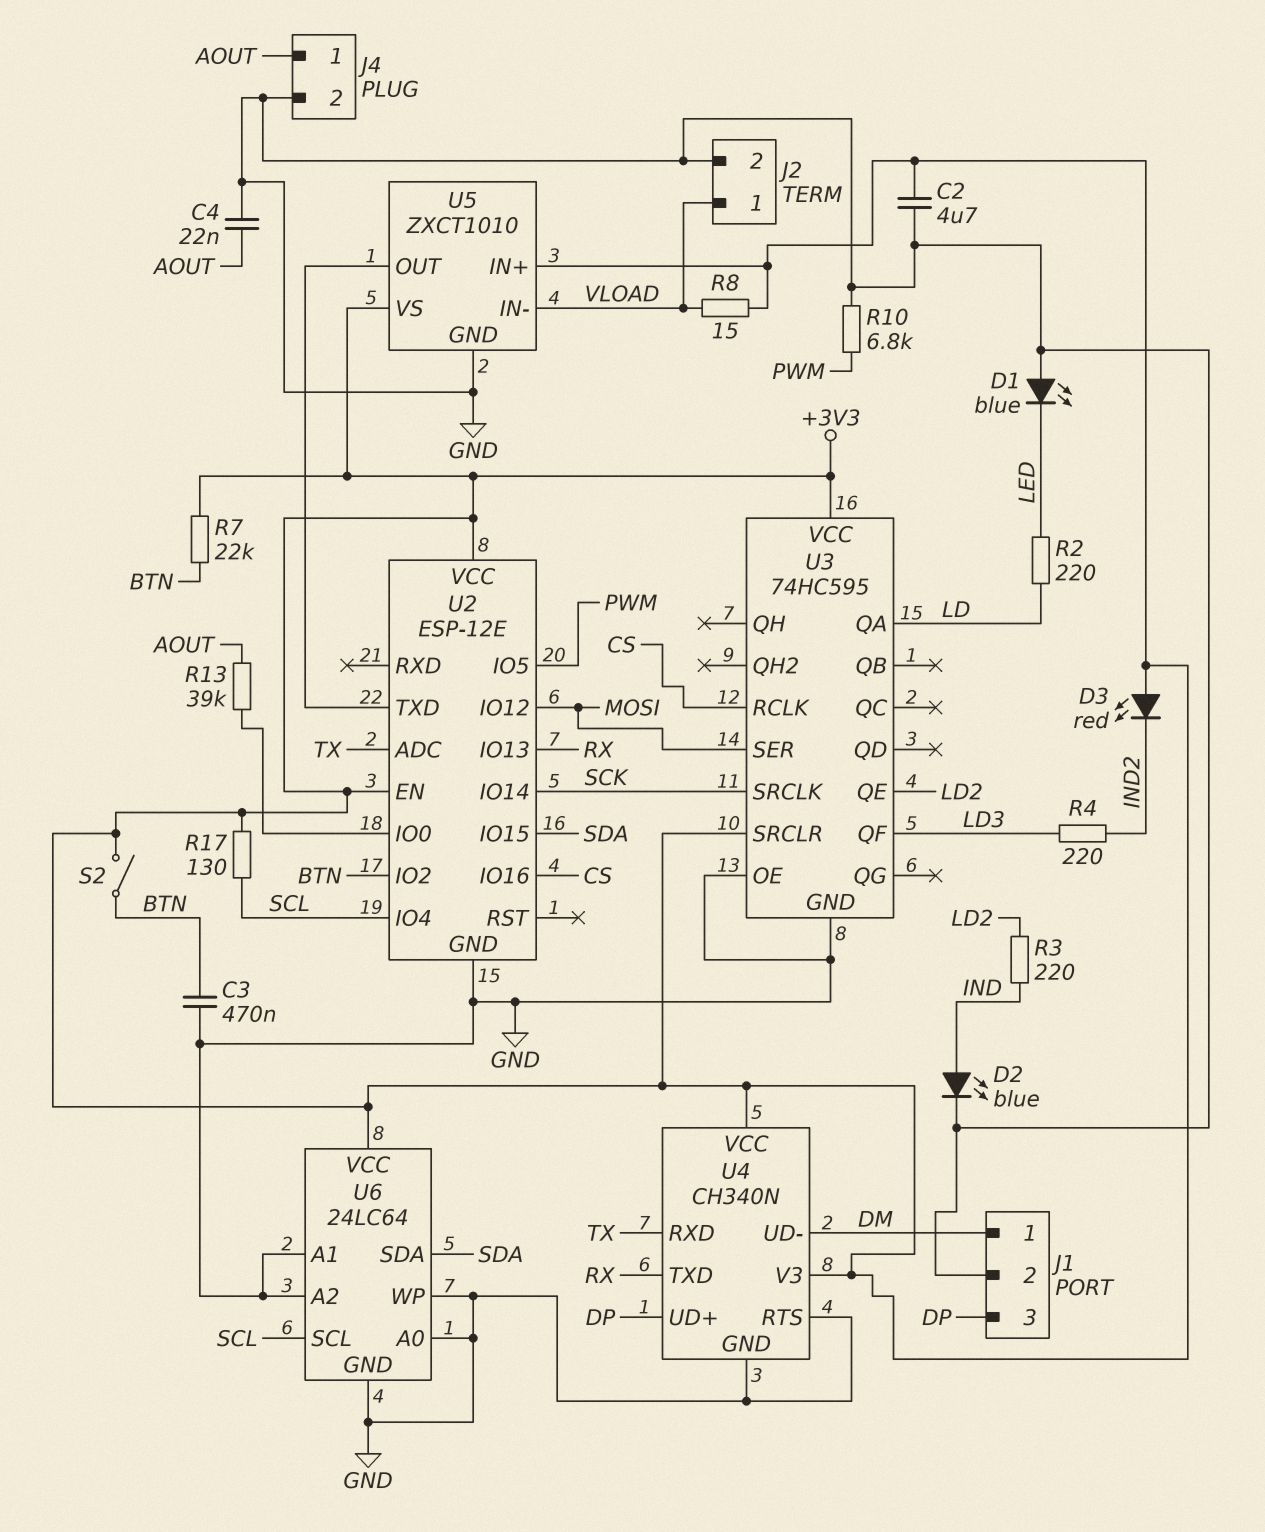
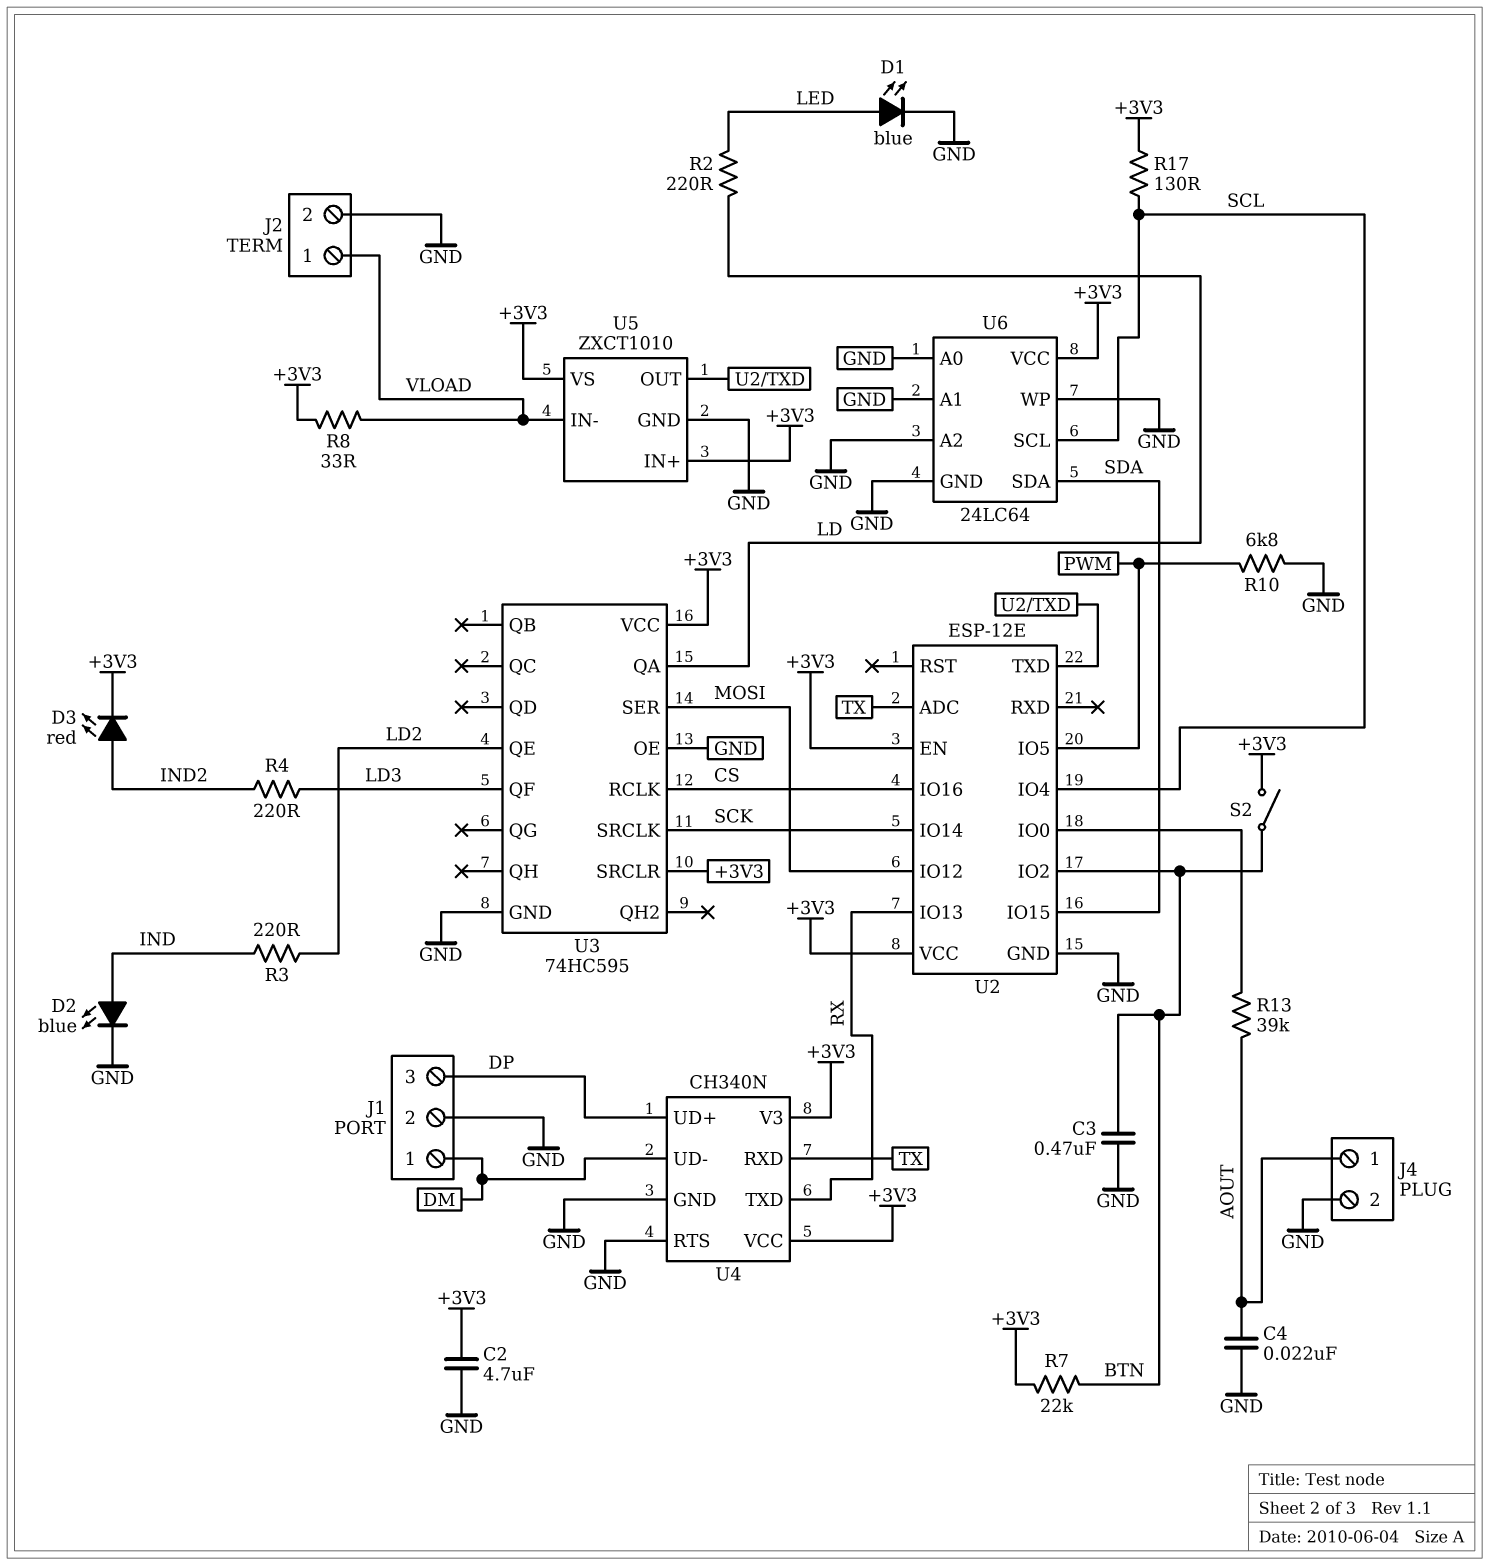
D1: LED blue (A GND, K LED) -> LED blue (A LED, K GND)
D3: LED red (A +3V3, K IND2) -> LED red (A IND2, K +3V3)
R8: 15 (+3V3, VLOAD) -> 33 (+3V3, VLOAD)

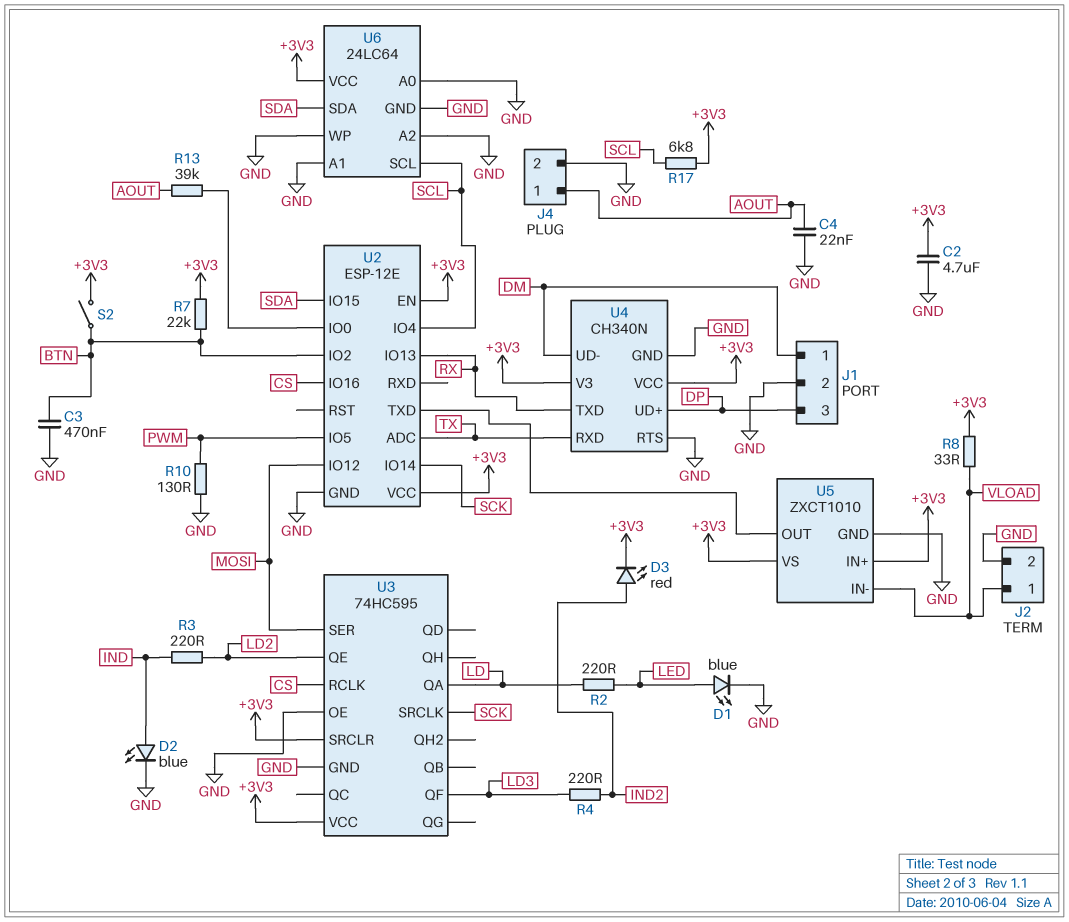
R10: 6.8k (GND, PWM) -> 130 (GND, PWM)
R17: 130 (+3V3, SCL) -> 6.8k (+3V3, SCL)

